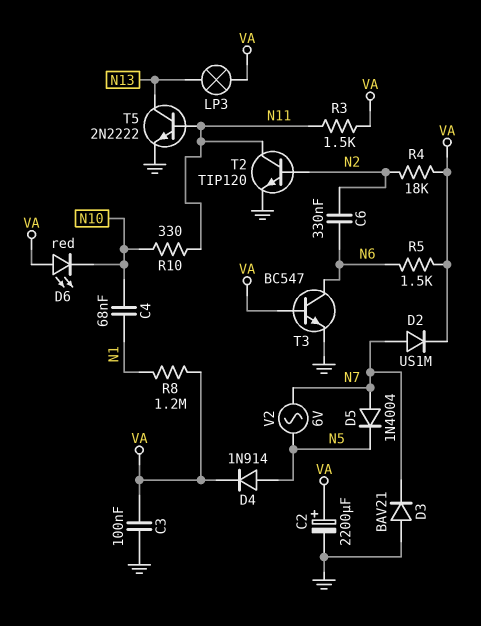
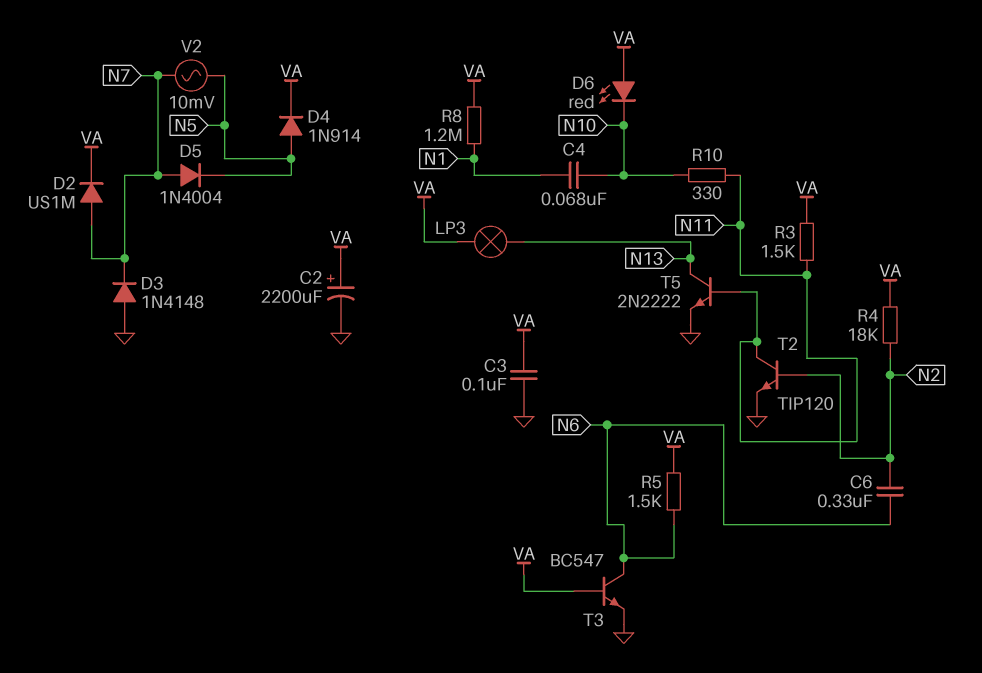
D3: diode BAV21 (A GND, K N7) -> diode 1N4148 (A GND, K N7)
V2: AC 6V (N5, N7) -> AC 10mV (N5, N7)

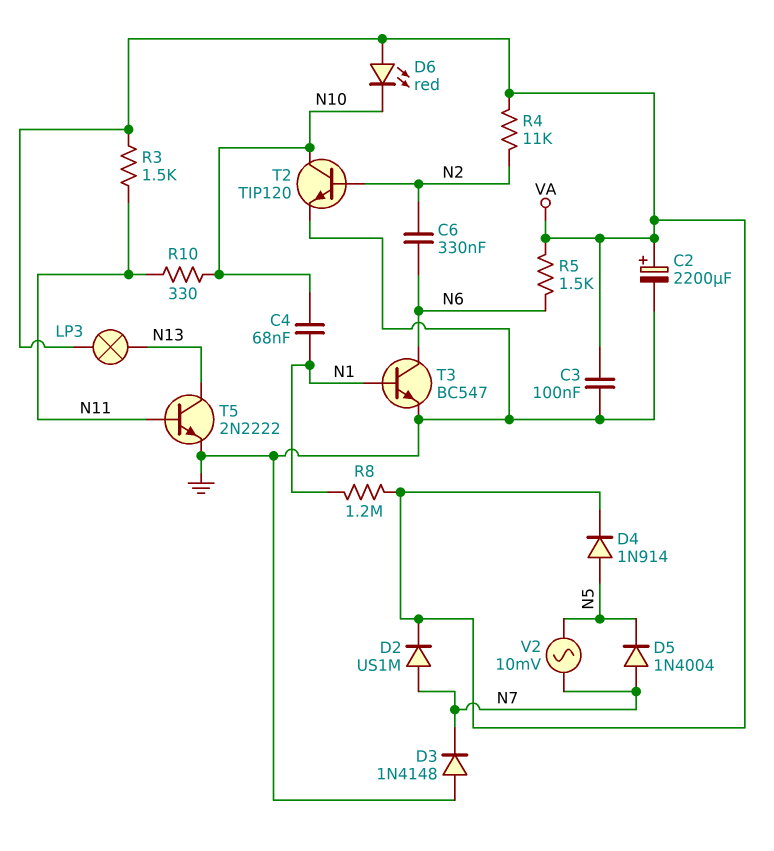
R4: 18k (N2, VA) -> 11k (N2, VA)
T2: NPN TIP120 (B N2, C N11, E GND) -> NPN TIP120 (B N2, C N10, E GND)
T3: NPN BC547 (B VA, C N6, E GND) -> NPN BC547 (B N1, C N6, E GND)

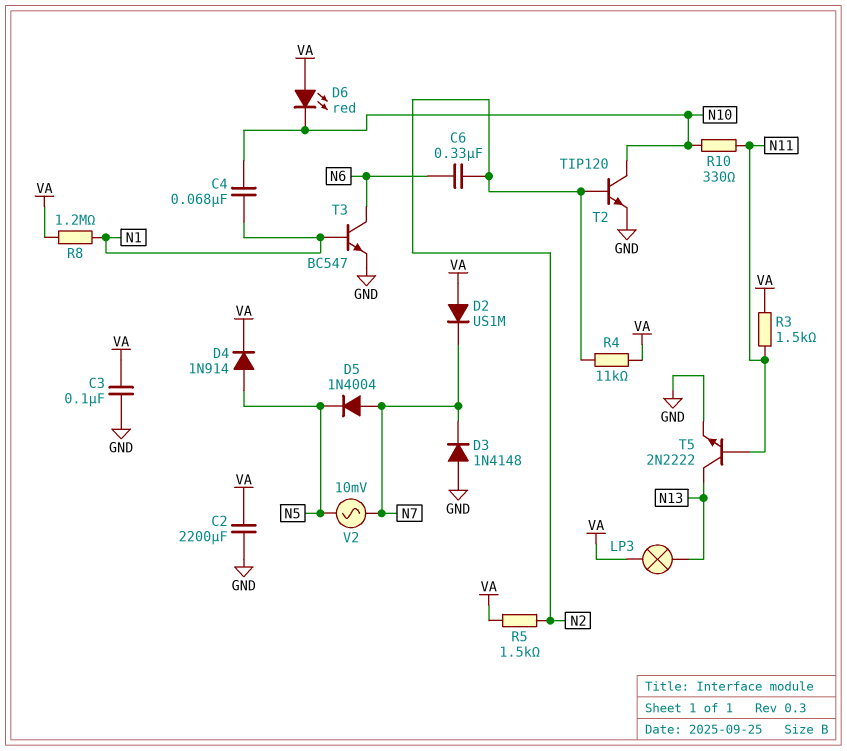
C2: 2200uF (plus VA, minus GND) -> 2200uF (GND, VA)
D2: diode US1M (A N7, K VA) -> diode US1M (A VA, K N7)
R5: 1.5k (N6, VA) -> 1.5k (N2, VA)

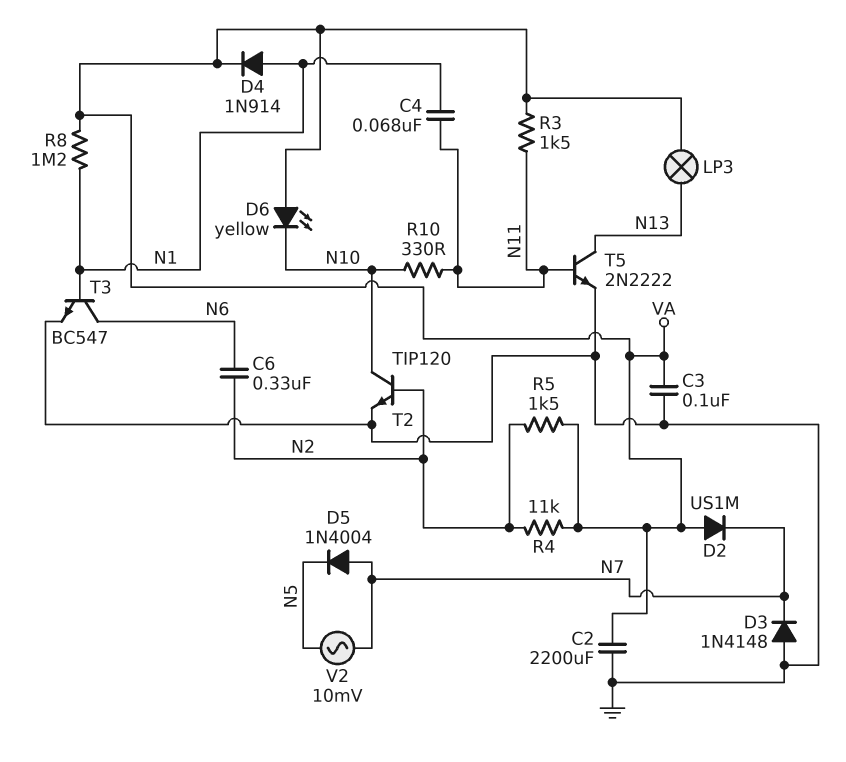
C4: 68nF (N1, N10) -> 68nF (N1, N11)
D4: diode 1N914 (A N5, K VA) -> diode 1N914 (A N1, K VA)
D6: LED red (A VA, K N10) -> LED yellow (A VA, K N10)

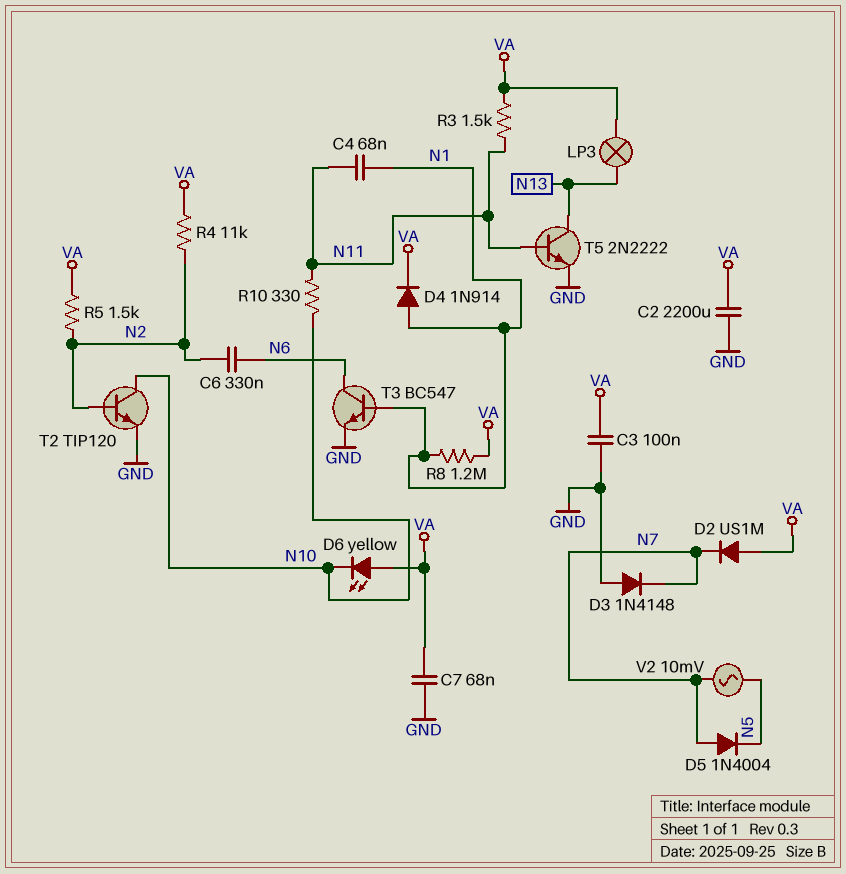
C7: none -> 68nF (GND, VA)

